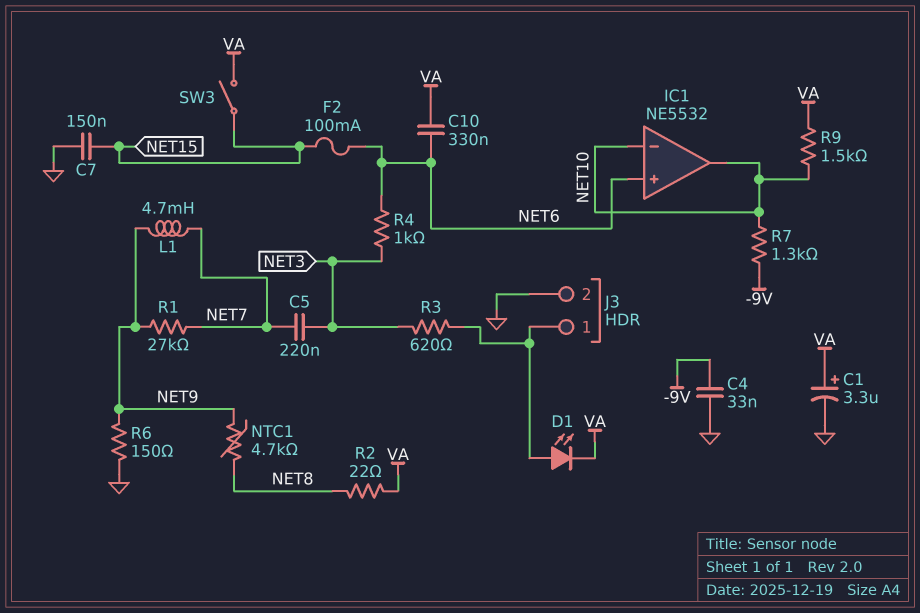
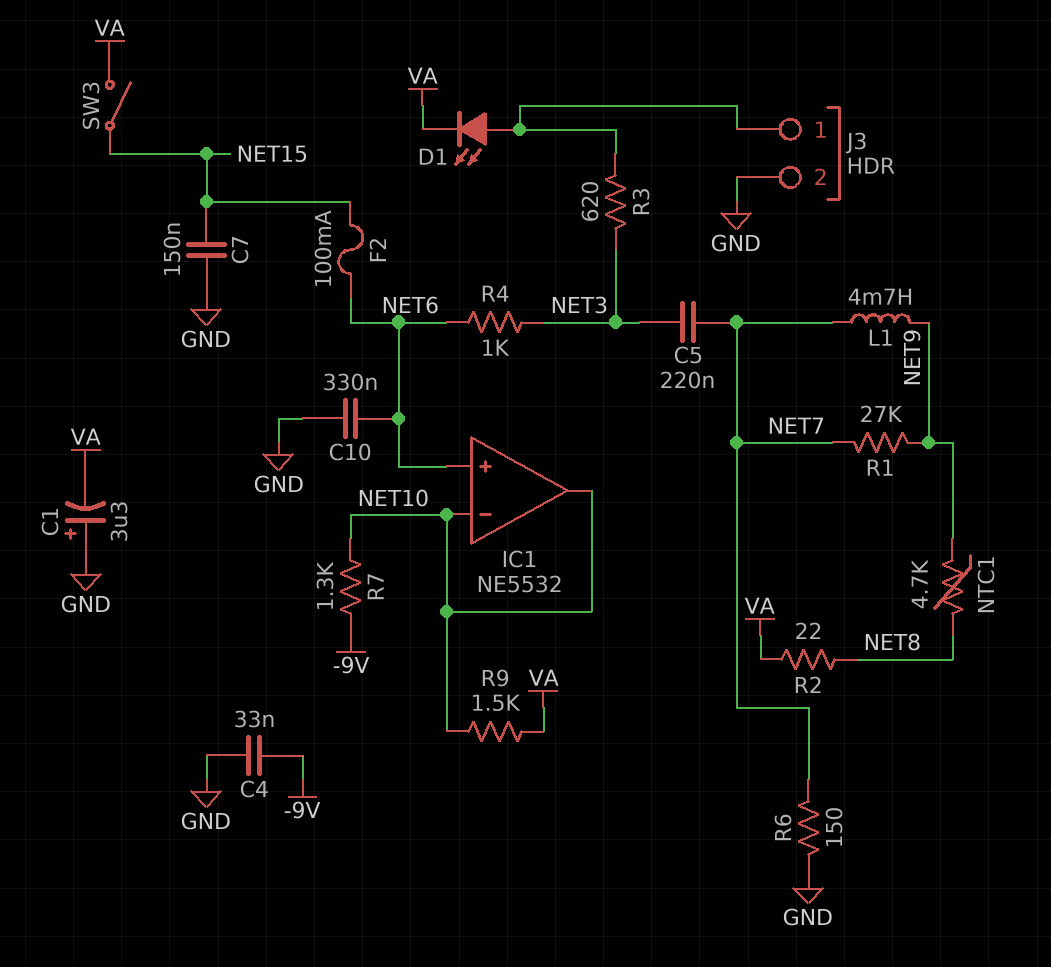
C1: 3.3uF (plus VA, minus GND) -> 3.3uF (plus GND, minus VA)
C10: 330nF (NET6, VA) -> 330nF (GND, NET6)
R6: 150 (GND, NET9) -> 150 (GND, NET7)

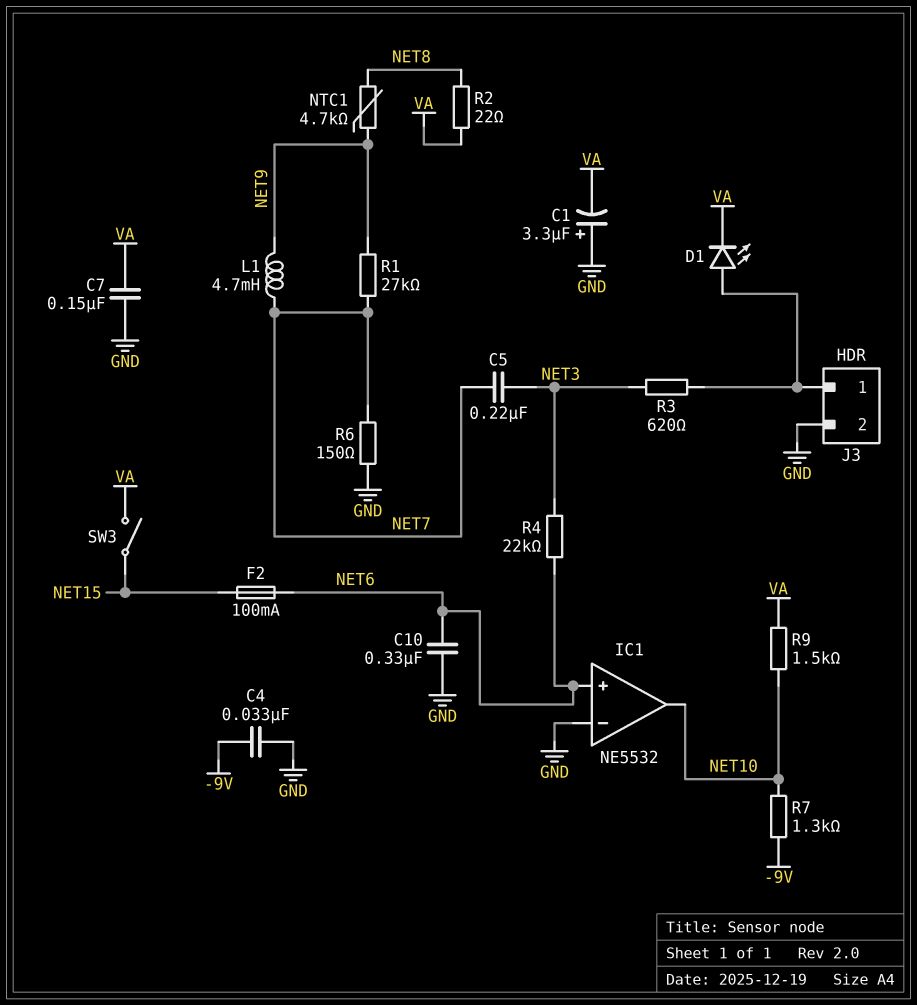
C7: 150nF (GND, NET15) -> 150nF (GND, VA)
IC1 pin in-: NET10 -> GND
R4: 1k (NET3, NET6) -> 22k (NET3, NET6)

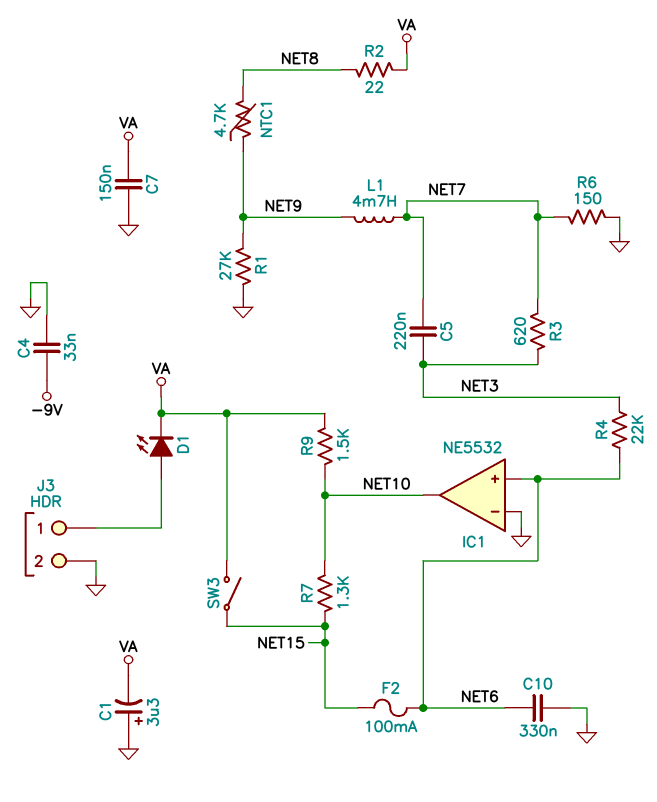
R1: 27k (NET7, NET9) -> 27k (GND, NET9)
R3: 620 (J3/1, NET3) -> 620 (NET3, NET7)
R7: 1.3k (-9V, NET10) -> 1.3k (NET10, NET15)

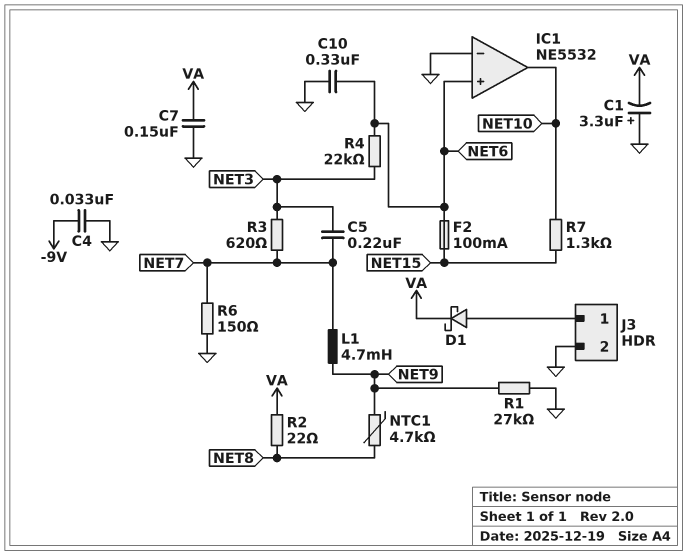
D1: LED (A J3/1, K VA) -> schottky (A J3/1, K VA)
R9: 1.5k (NET10, VA) -> none
SW3: switch (NET15, VA) -> none

